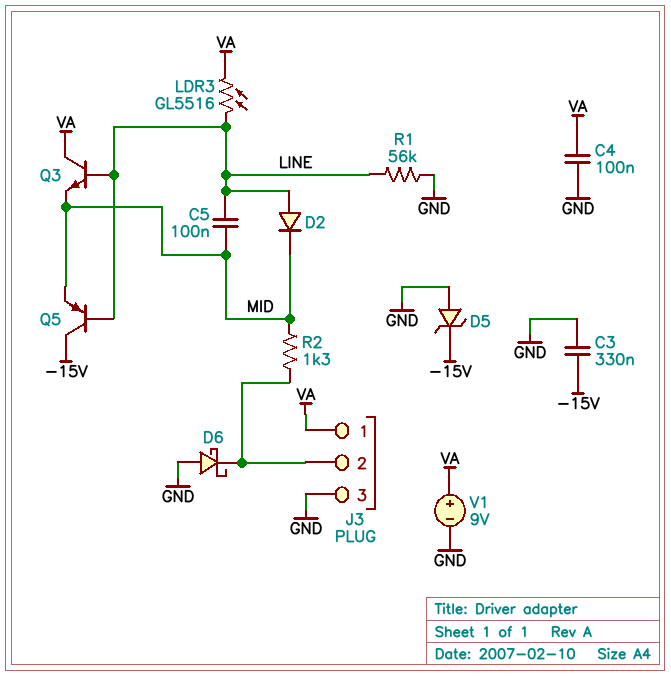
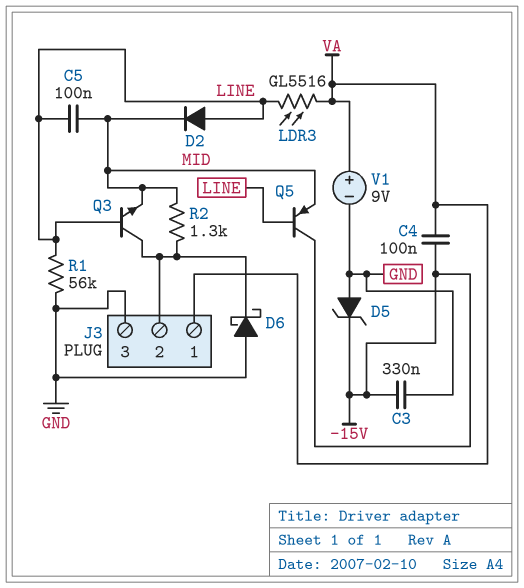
C4: 100nF (GND, VA) -> 100nF (-15V, VA)
Q3: NPN (B LINE, C VA, E MID) -> NPN (B LINE, C J3/2, E MID)

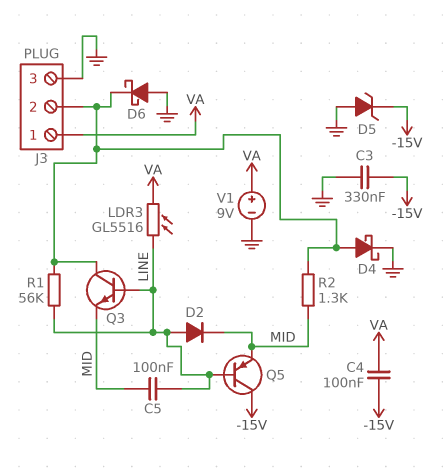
D4: none -> schottky (A J3/2, K GND)
R1: 56k (GND, LINE) -> 56k (J3/2, LINE)

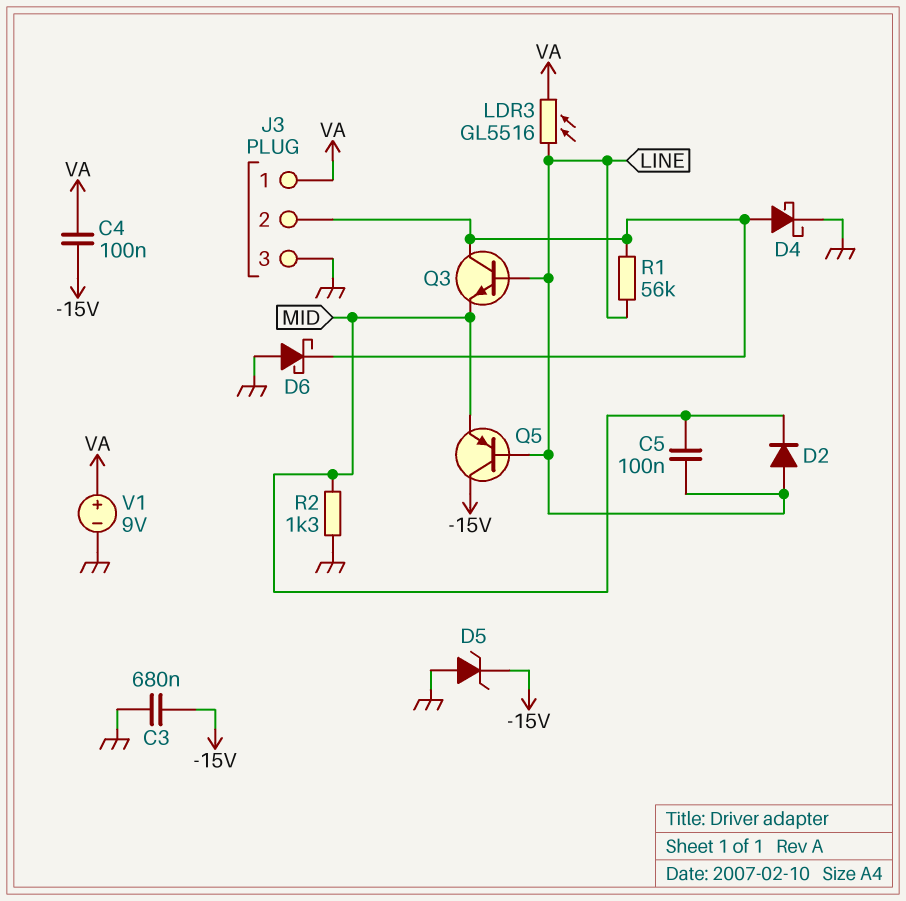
C3: 330nF (-15V, GND) -> 680nF (-15V, GND)
R2: 1.3k (J3/2, MID) -> 1.3k (GND, MID)

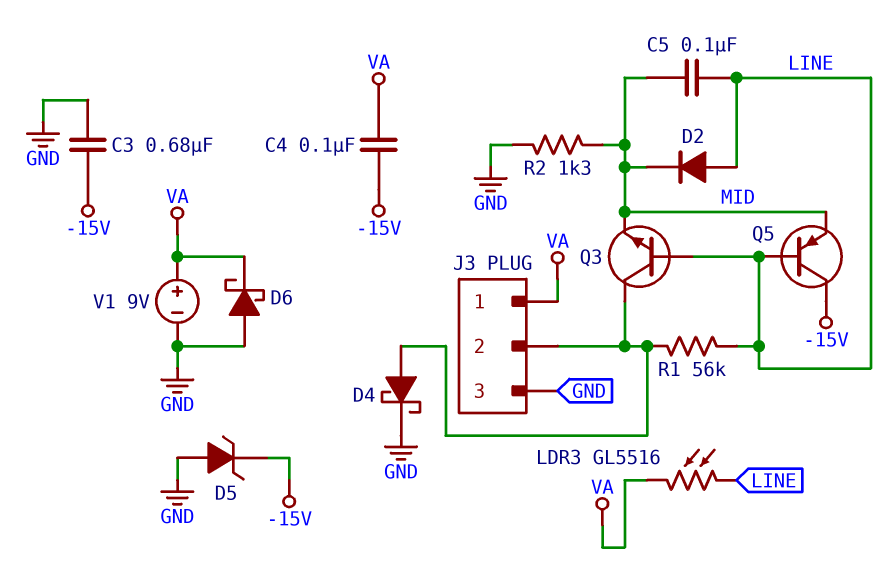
D6: schottky (A GND, K J3/2) -> schottky (A GND, K VA)

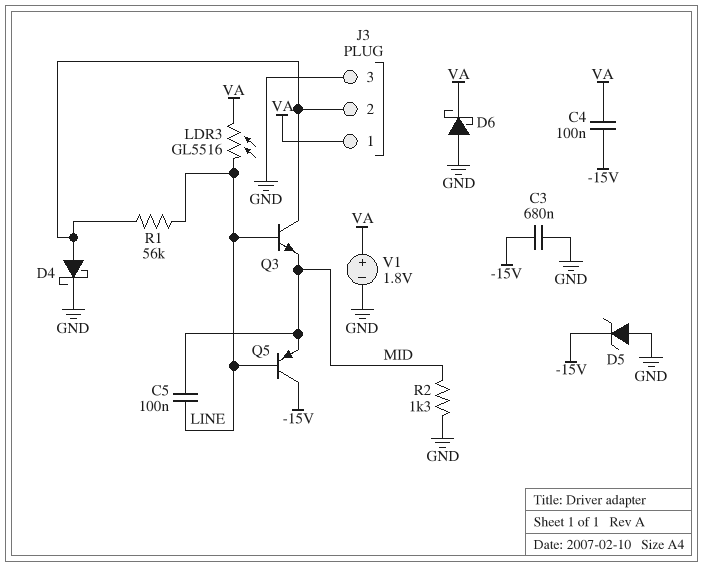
D2: diode (A LINE, K MID) -> none
V1: 9V (plus VA, minus GND) -> 1.8V (plus VA, minus GND)

